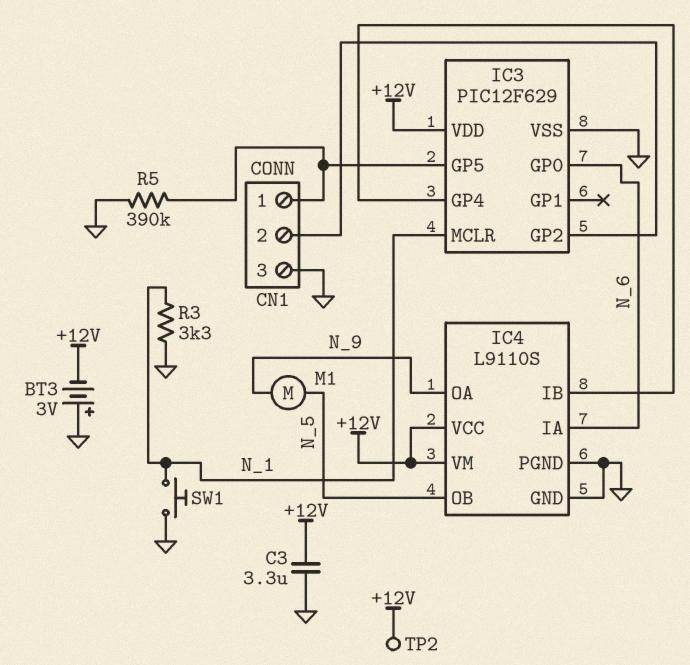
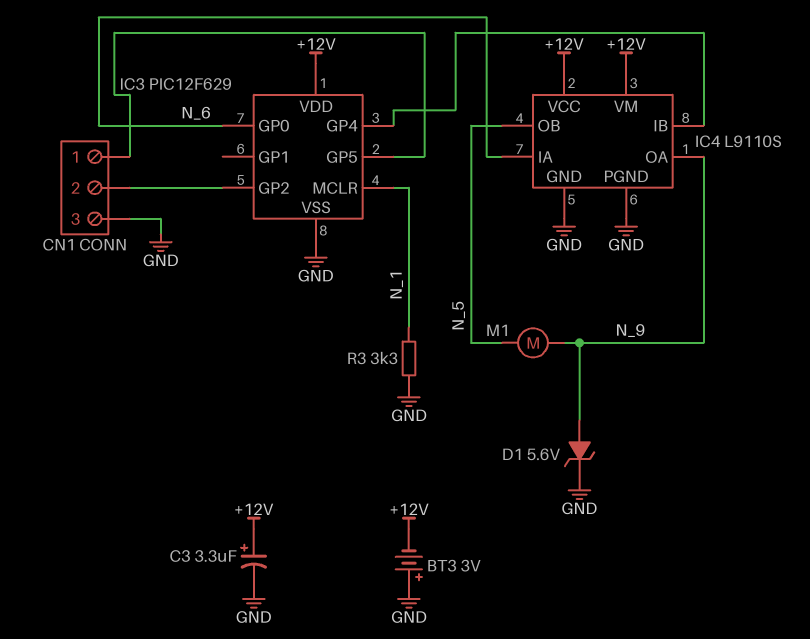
C3: 3.3uF (+12V, GND) -> 3.3uF (plus +12V, minus GND)
D1: none -> zener 5.6V (A N_9, K GND)
R5: 390k (CN1/1, GND) -> none
SW1: button (GND, N_1) -> none
TP2: test point (+12V) -> none

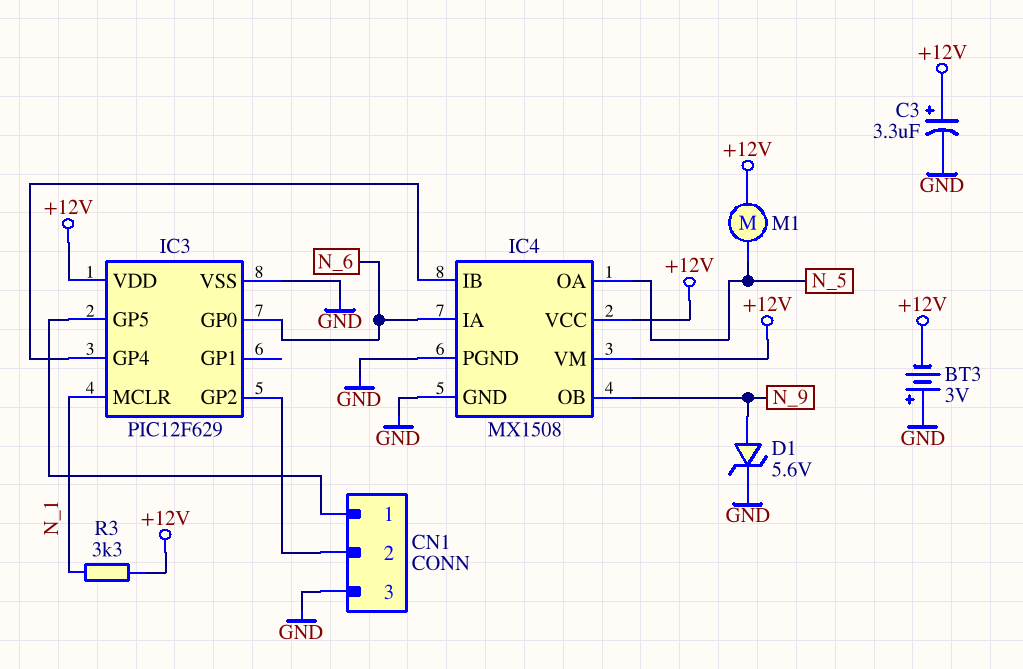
IC4: L9110S -> MX1508
IC4 pin OA: N_9 -> N_5
IC4 pin OB: N_5 -> N_9
M1: motor (N_5, N_9) -> motor (+12V, N_5)
R3: 3.3k (GND, N_1) -> 3.3k (+12V, N_1)

